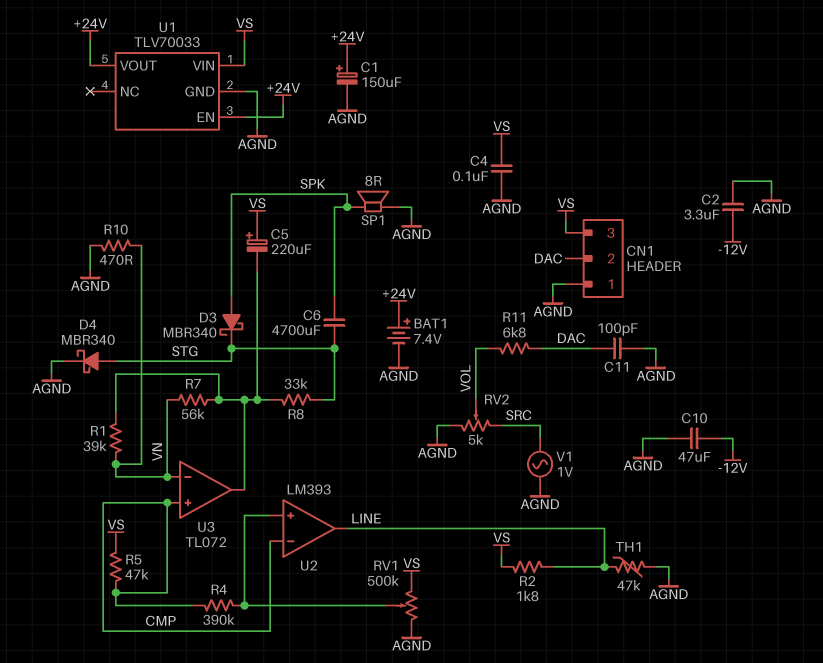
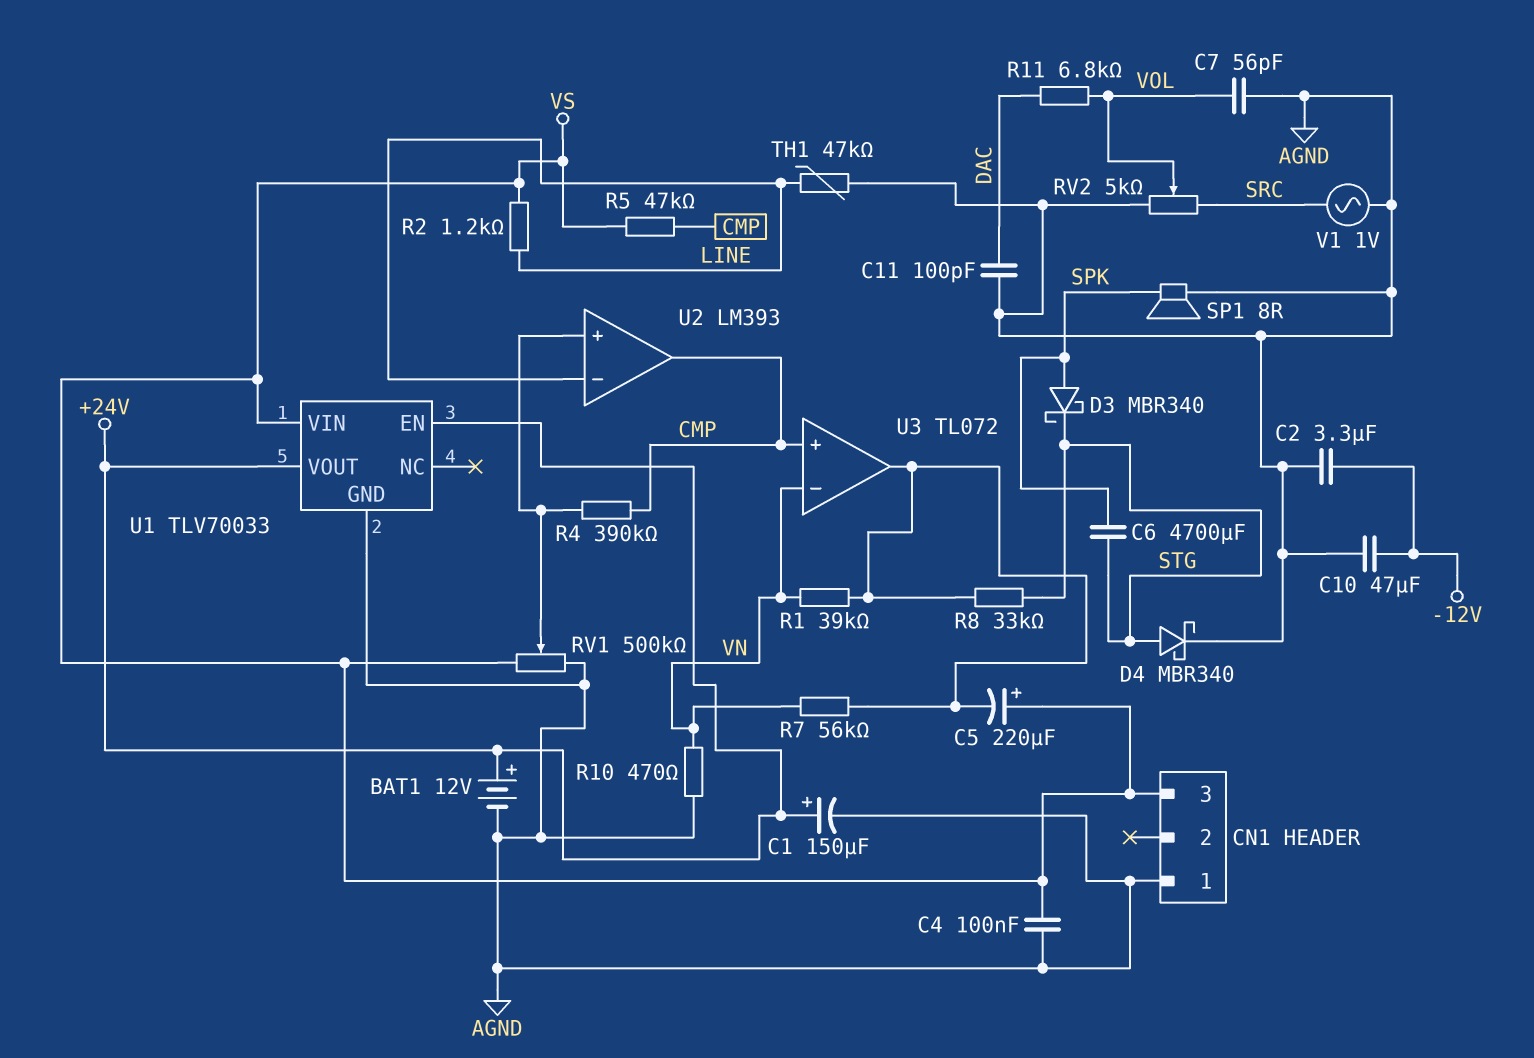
BAT1: 7.4V (plus +24V, minus AGND) -> 12V (plus +24V, minus AGND)
C7: none -> 56pF (AGND, VOL)
CN1 pin 2: DAC -> none
R2: 1.8k (LINE, VS) -> 1.2k (LINE, VS)
U2 pin in-: CMP -> LINE
U2 pin out: LINE -> CMP

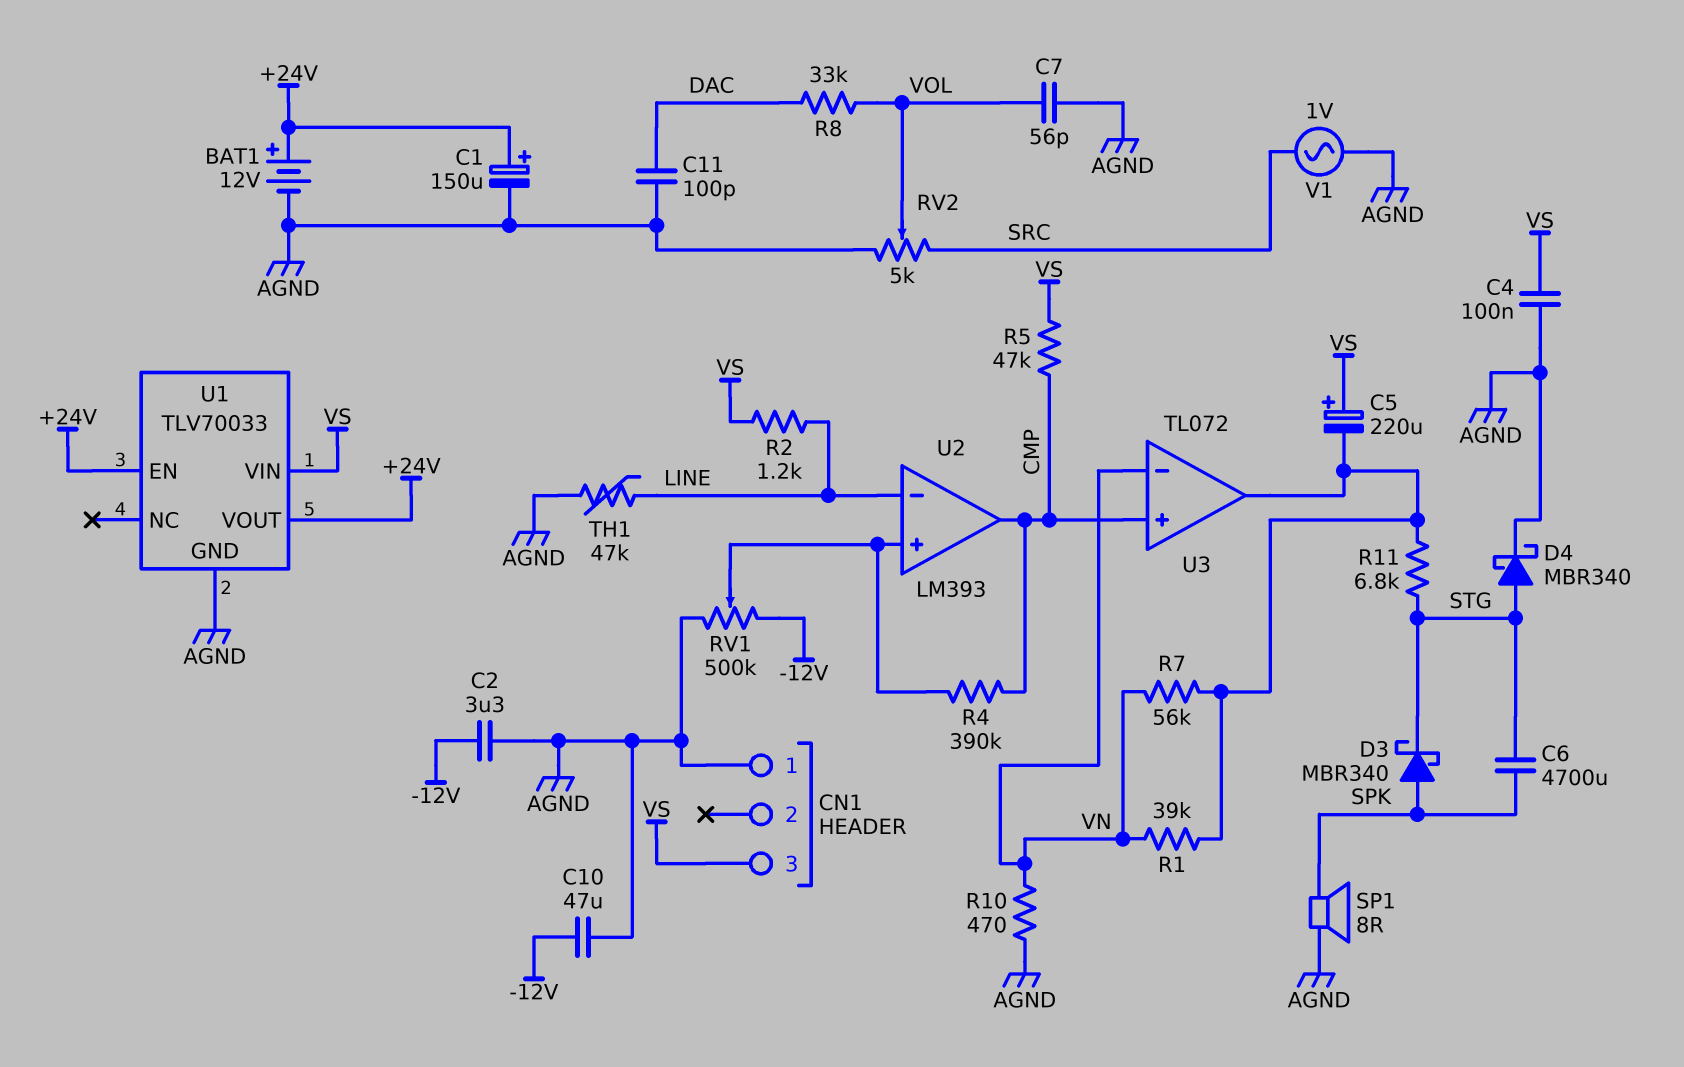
R8: 33k (STG, U3/out) -> 33k (DAC, VOL)
R11: 6.8k (DAC, VOL) -> 6.8k (STG, U3/out)
RV1: 500k (AGND, VS, wiper U2/in+) -> 500k (-12V, AGND, wiper U2/in+)

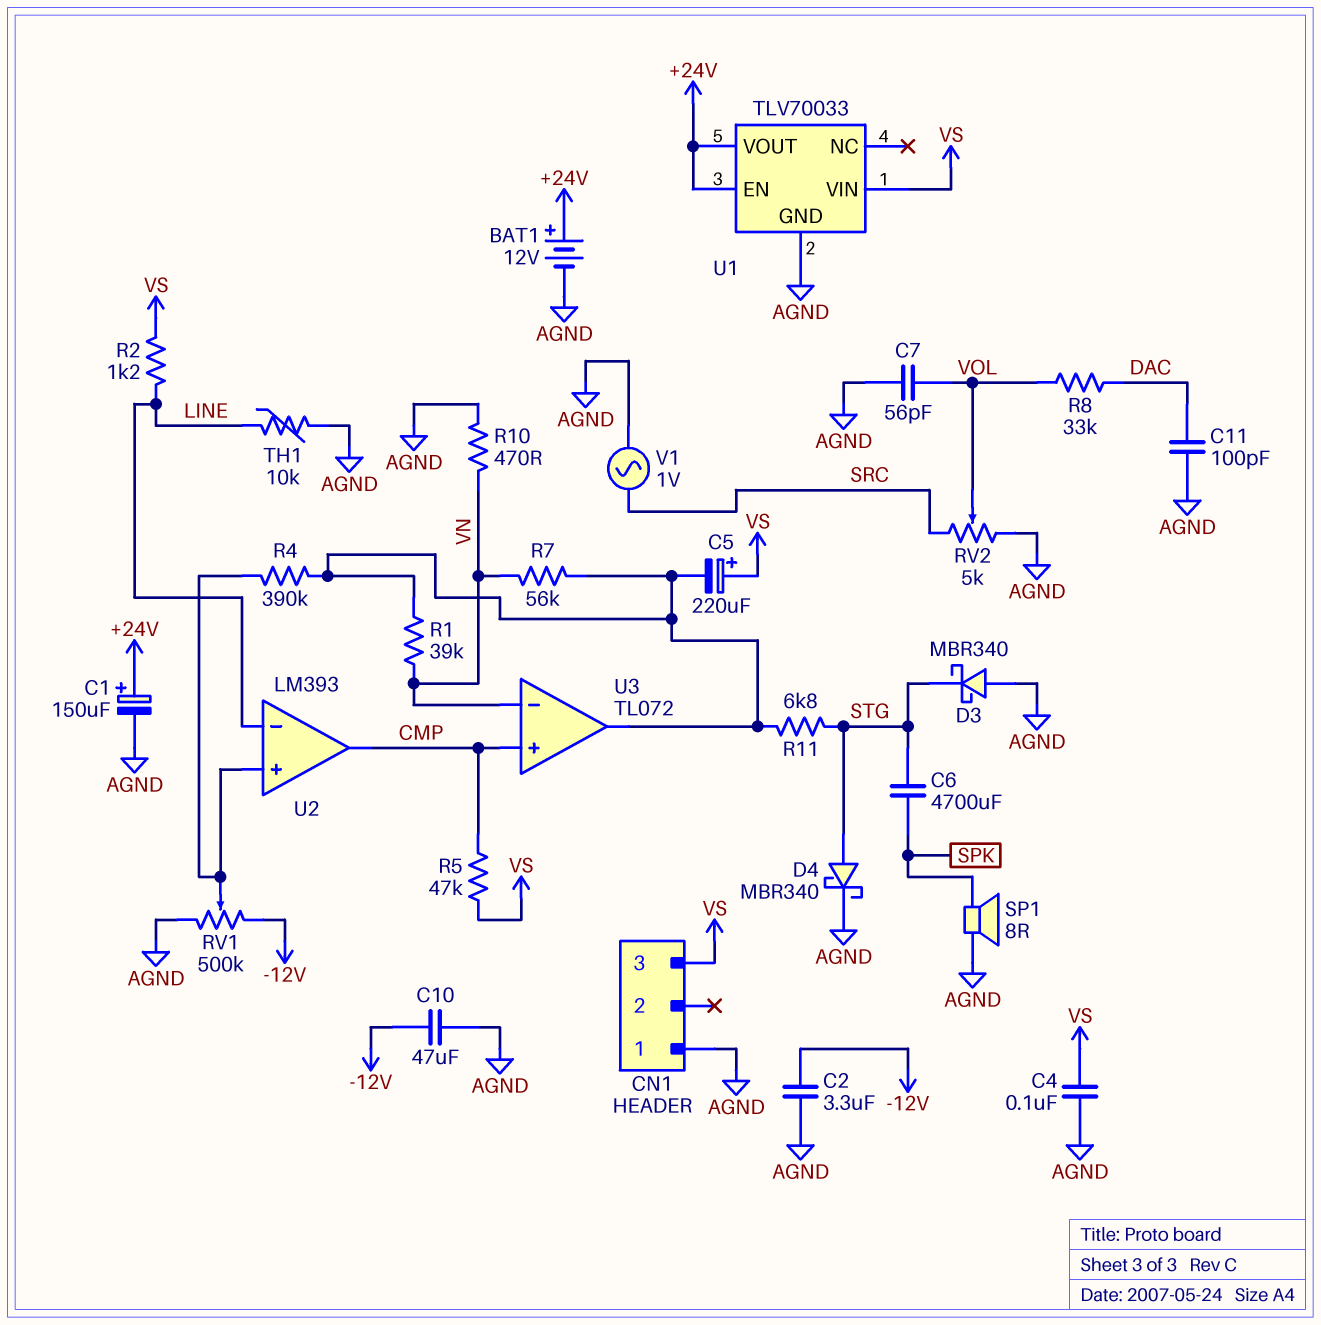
D3: schottky MBR340 (A SPK, K STG) -> schottky MBR340 (A AGND, K STG)
R4: 390k (CMP, U2/in+) -> 390k (U2/in+, U3/out)
TH1: 47k (AGND, LINE) -> 10k (AGND, LINE)

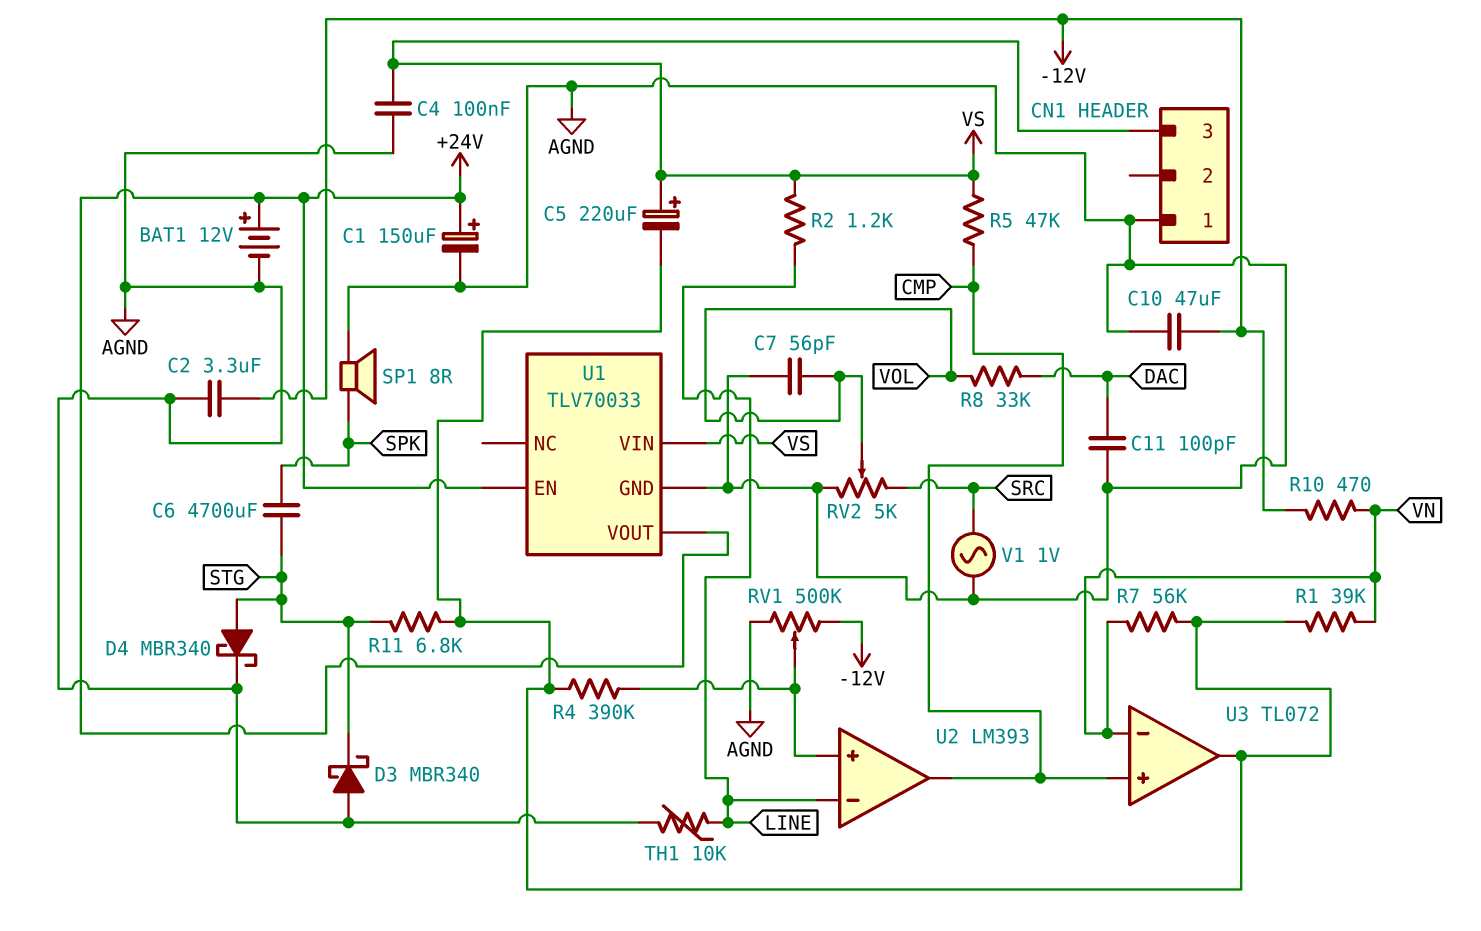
R10: 470 (AGND, VN) -> 470 (-12V, VN)

